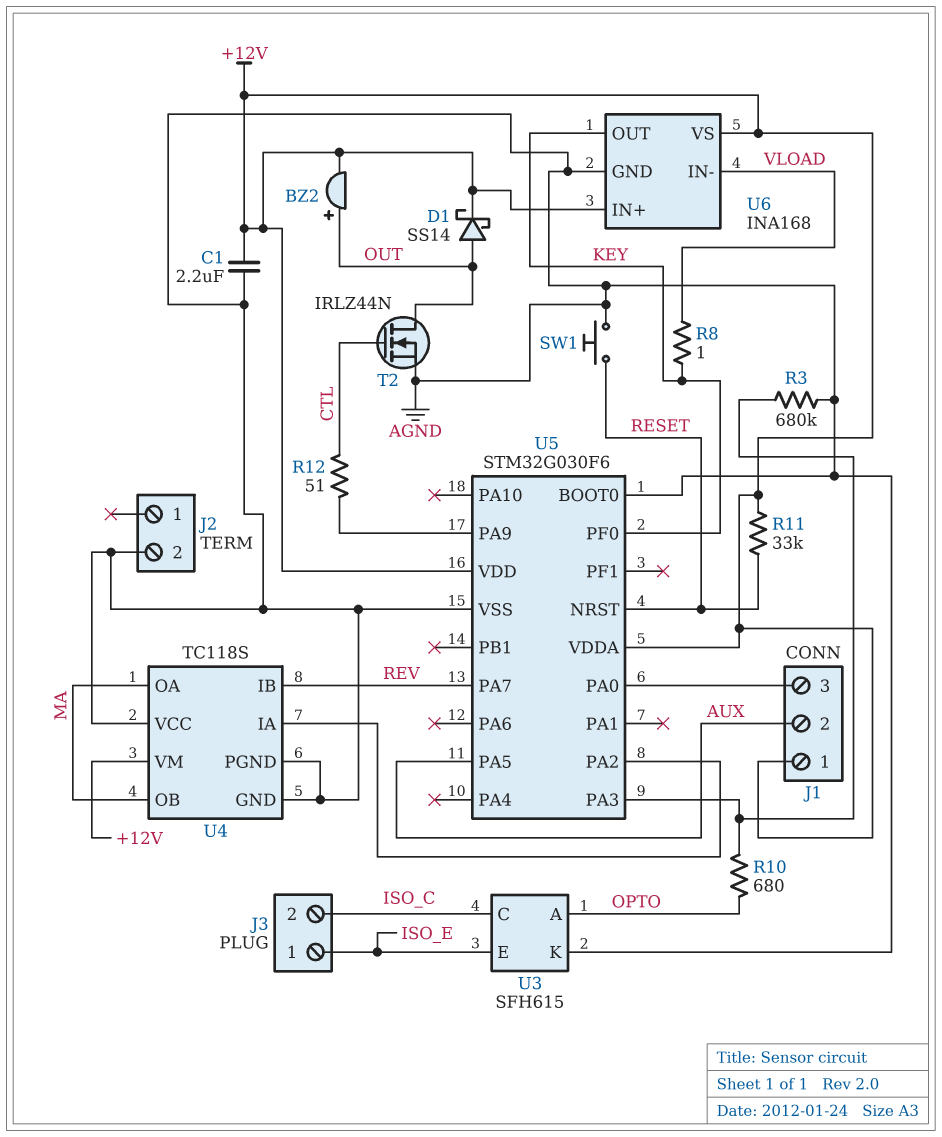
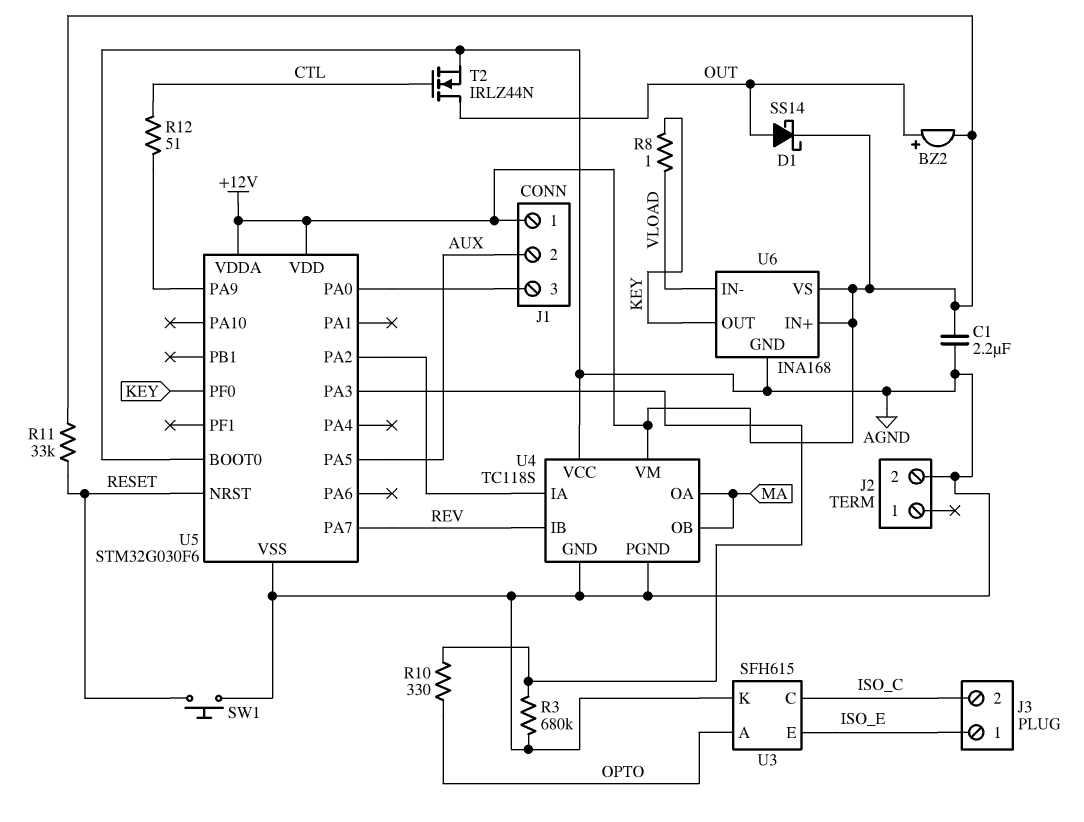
R10: 680 (OPTO, U5/PA3) -> 330 (OPTO, U5/PA3)

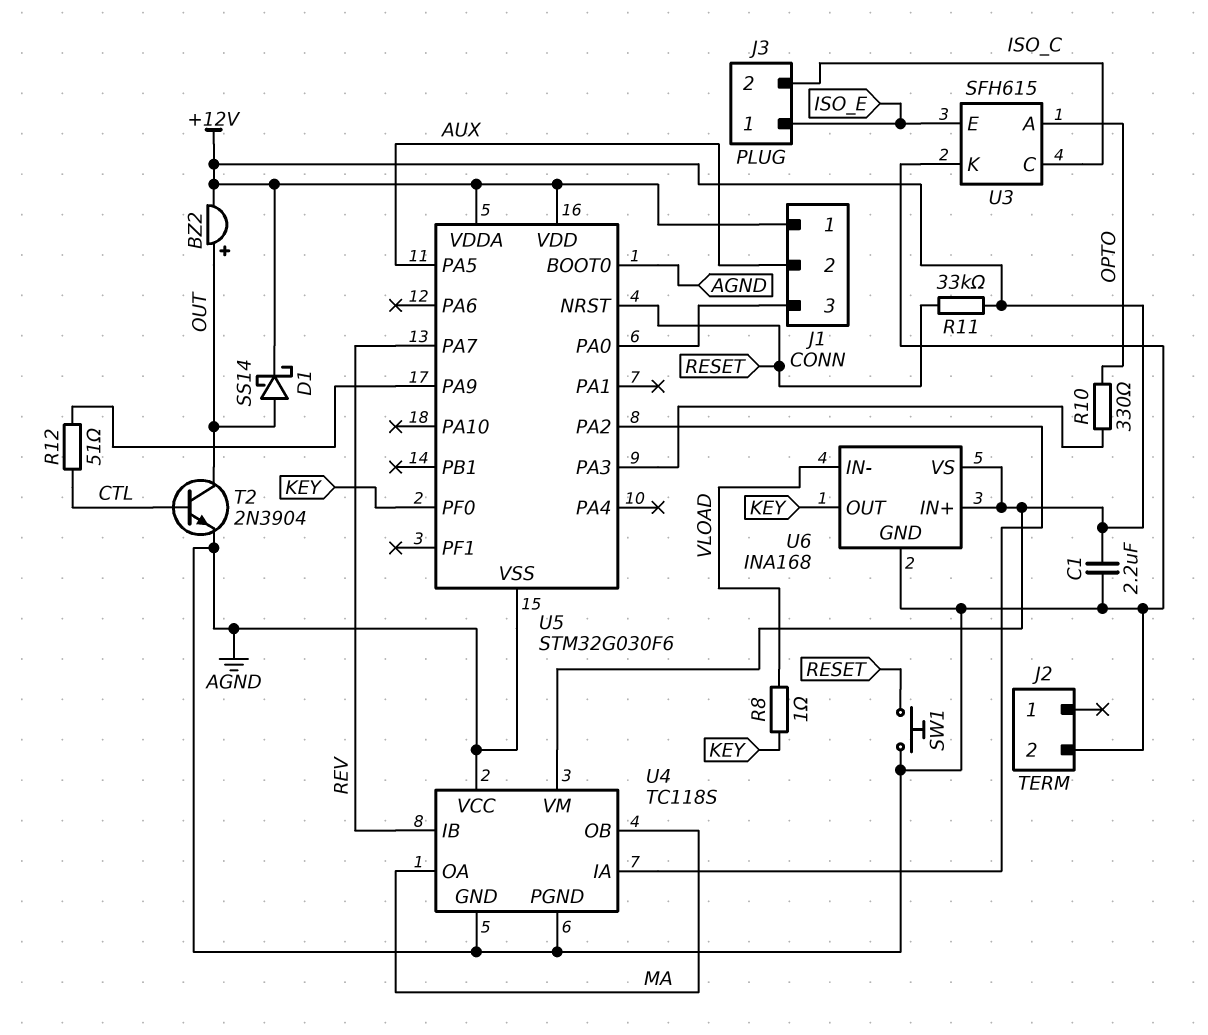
R3: 680k (AGND, U5/PA3) -> none
T2: NMOS IRLZ44N (G CTL, D OUT, S AGND) -> NPN 2N3904 (B CTL, C OUT, E AGND)

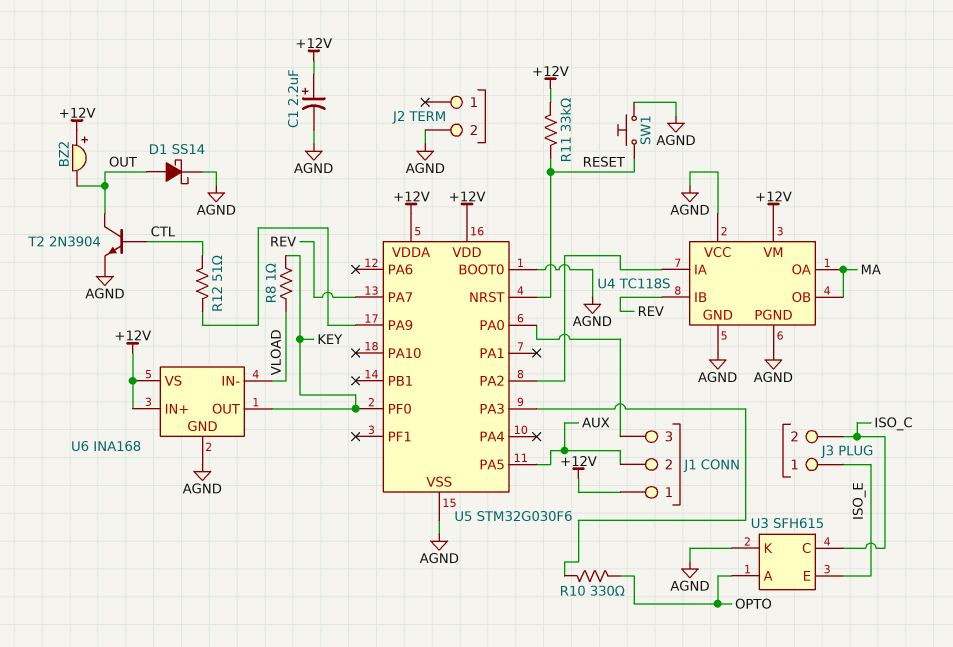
BZ2: buzzer (plus OUT, minus +12V) -> buzzer (plus +12V, minus OUT)
C1: 2.2uF (+12V, AGND) -> 2.2uF (plus +12V, minus AGND)
D1: schottky SS14 (A OUT, K +12V) -> schottky SS14 (A OUT, K AGND)

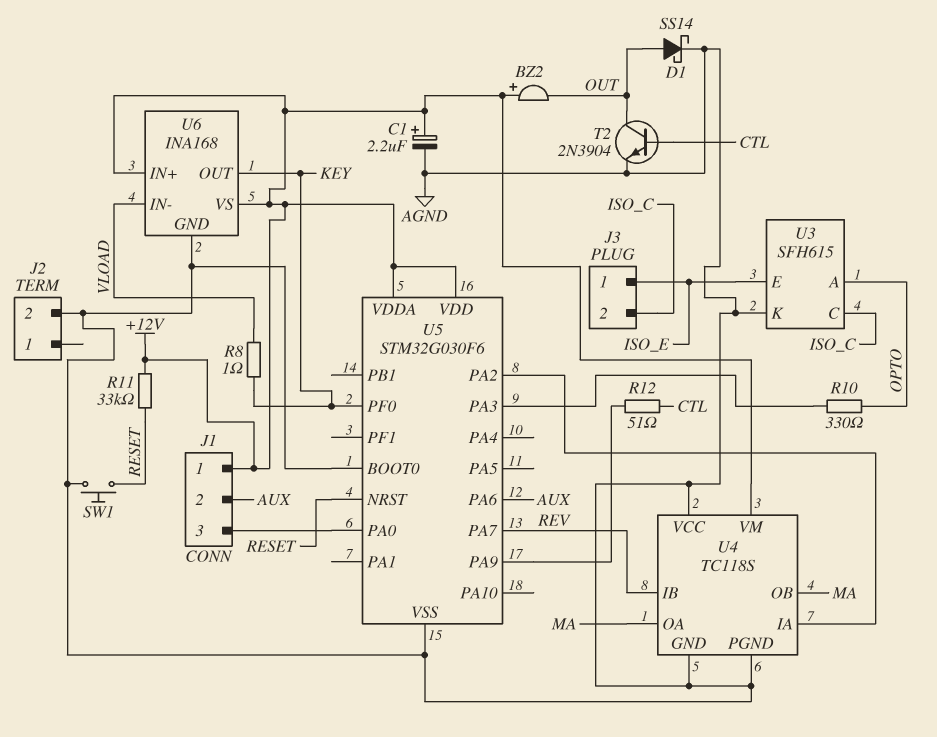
U5 pin PA5: AUX -> none
U5 pin PA6: none -> AUX

